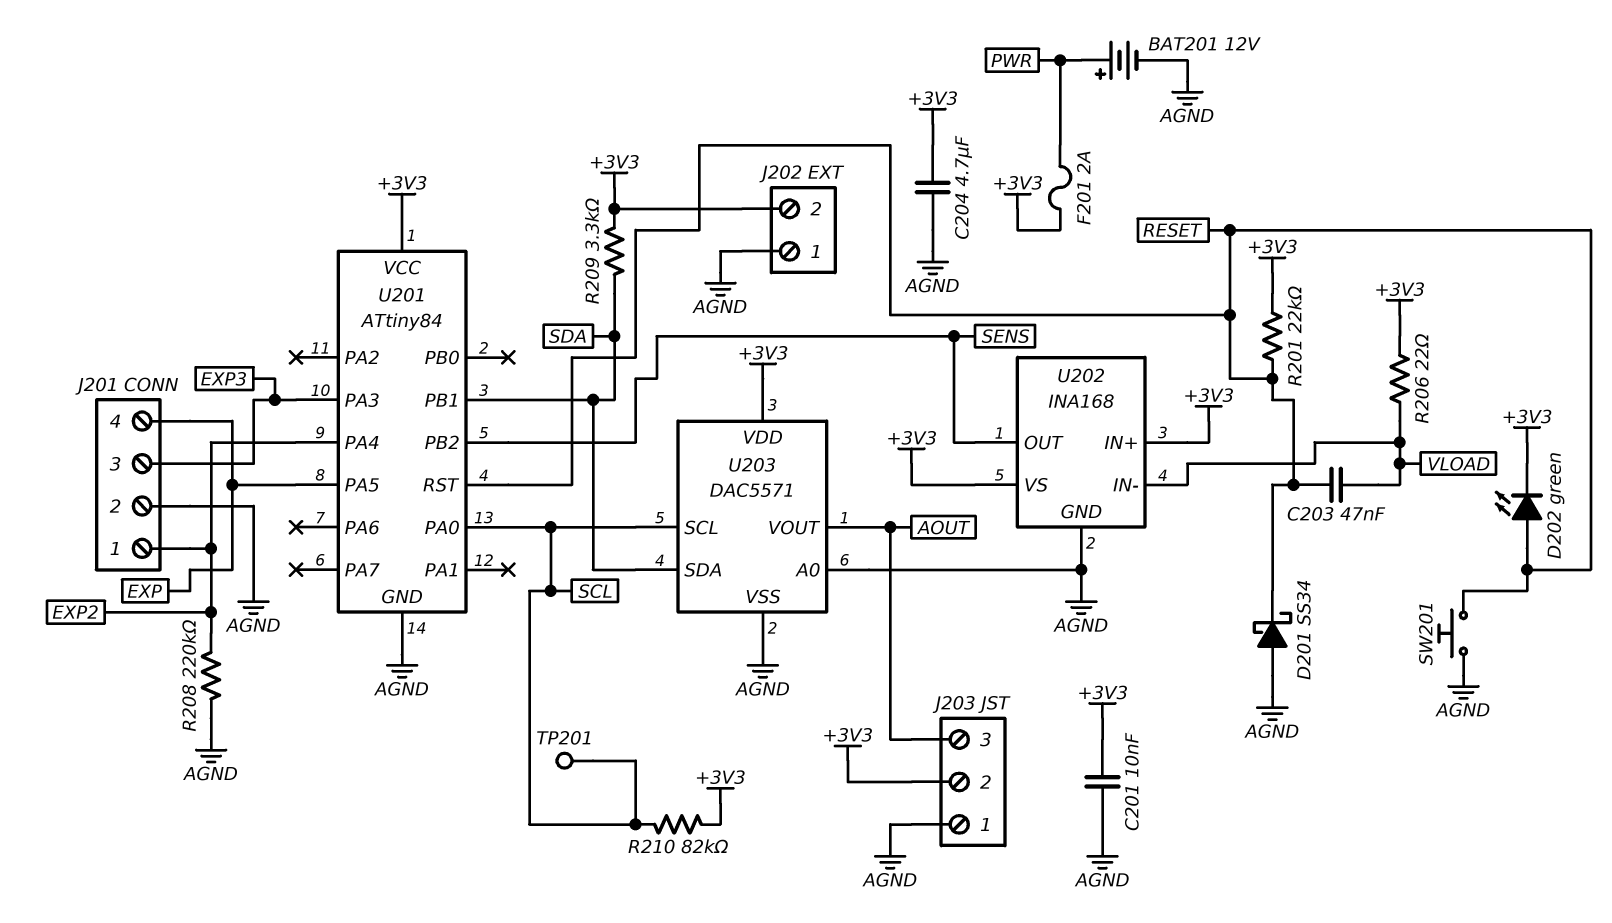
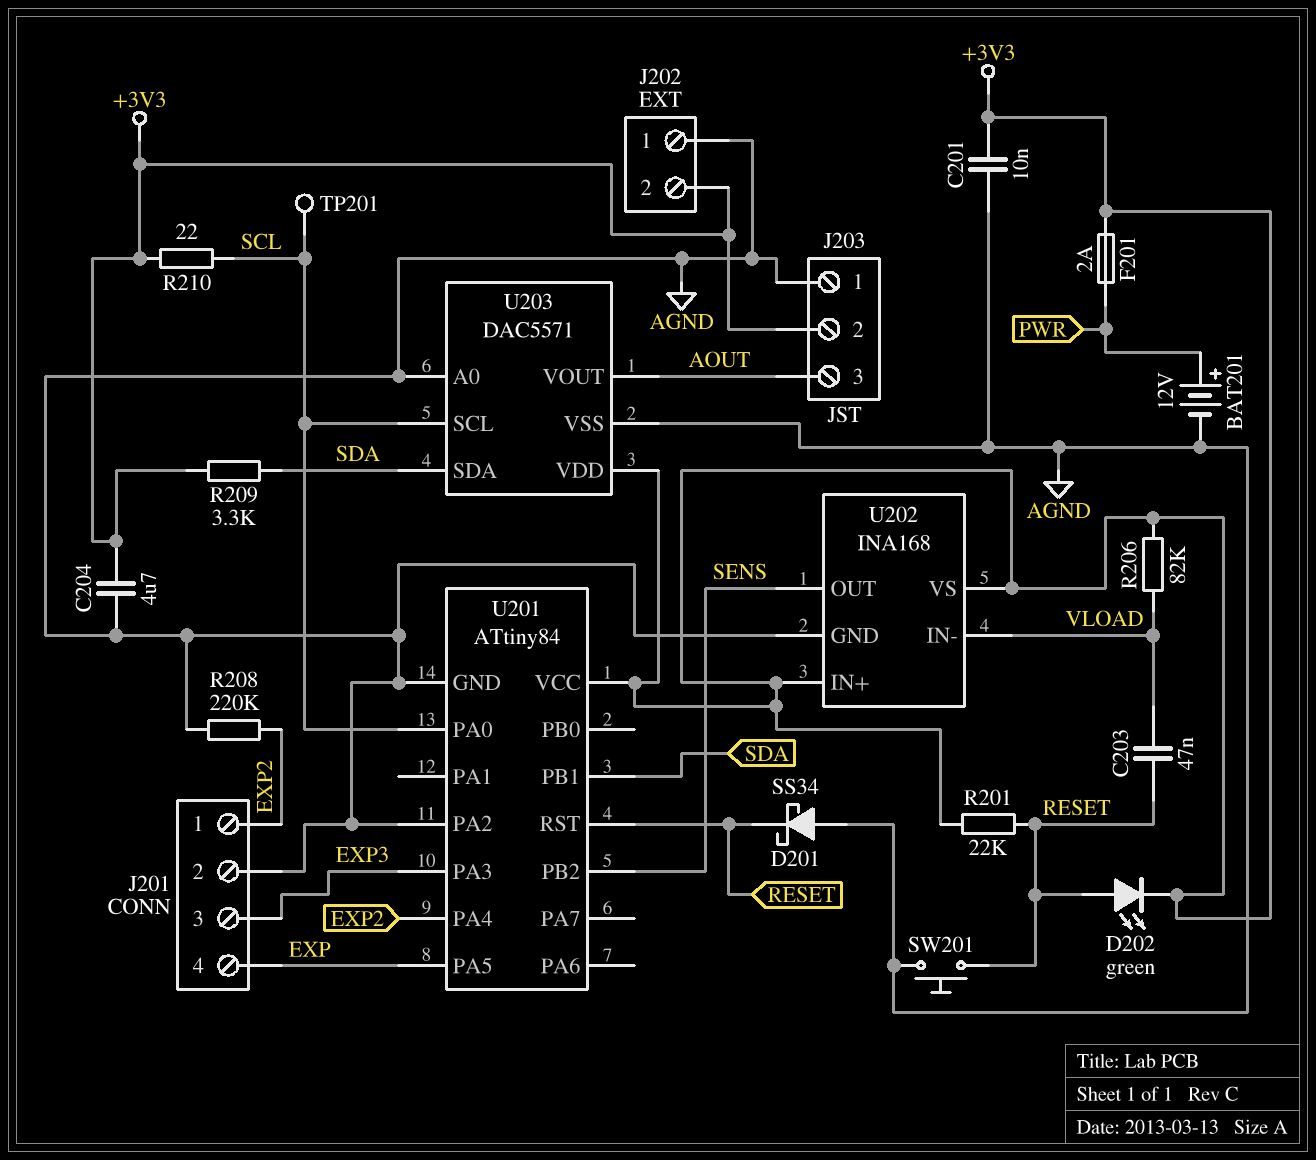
R206: 22 (+3V3, VLOAD) -> 82k (+3V3, VLOAD)
R210: 82k (+3V3, SCL) -> 22 (+3V3, SCL)
U201 pin PA2: none -> AGND

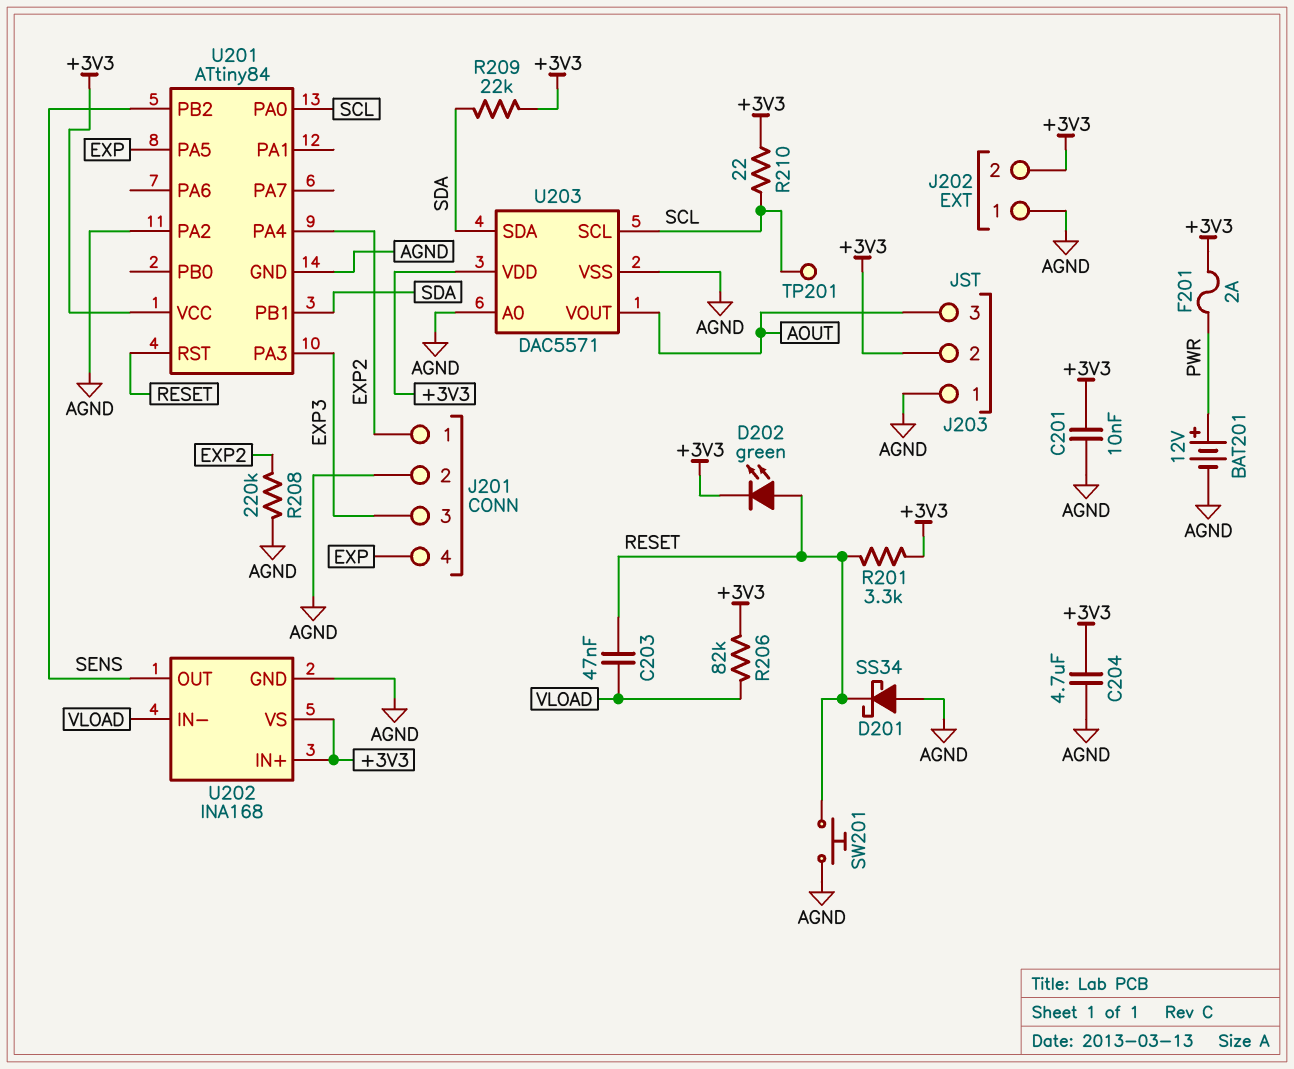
R201: 22k (+3V3, RESET) -> 3.3k (+3V3, RESET)
R209: 3.3k (+3V3, SDA) -> 22k (+3V3, SDA)

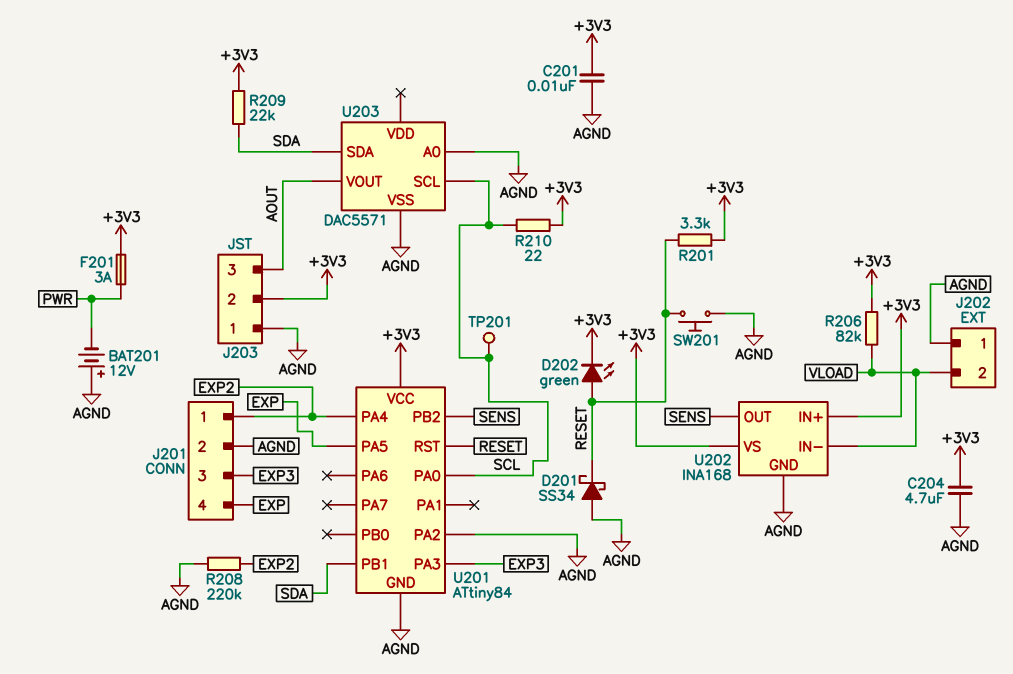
BAT201: 12V (plus PWR, minus AGND) -> 12V (plus AGND, minus PWR)
C203: 47nF (RESET, VLOAD) -> none
F201: 2A (+3V3, PWR) -> 3A (+3V3, PWR)
J202 pin 2: +3V3 -> VLOAD
U203 pin VDD: +3V3 -> none

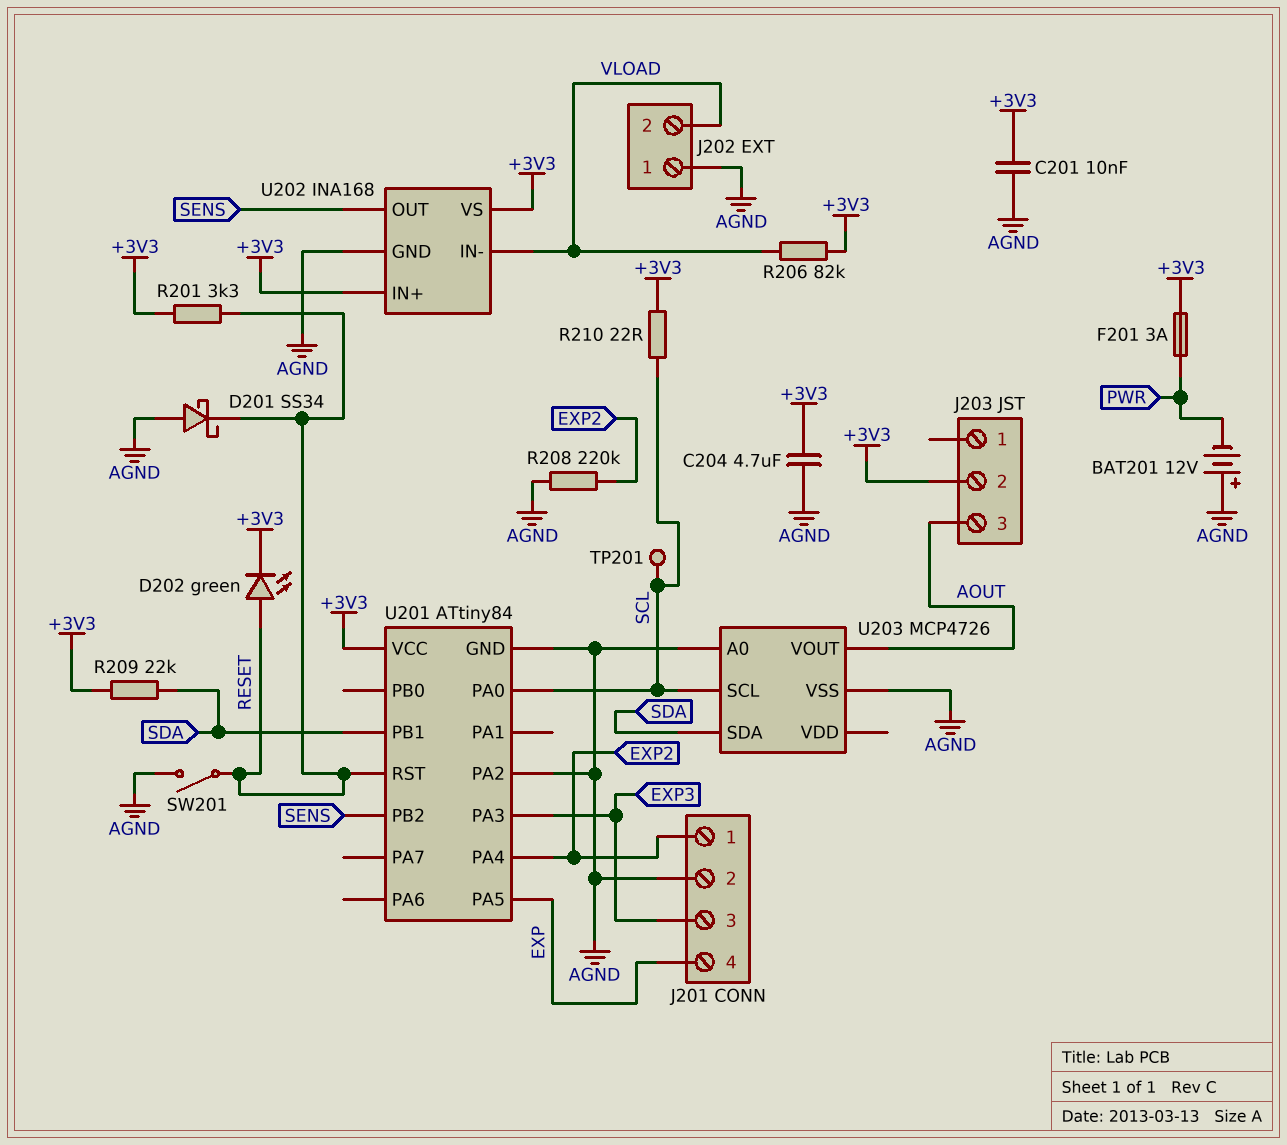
J203 pin 1: AGND -> none
SW201: button (AGND, RESET) -> switch (AGND, RESET)
U203: DAC5571 -> MCP4726

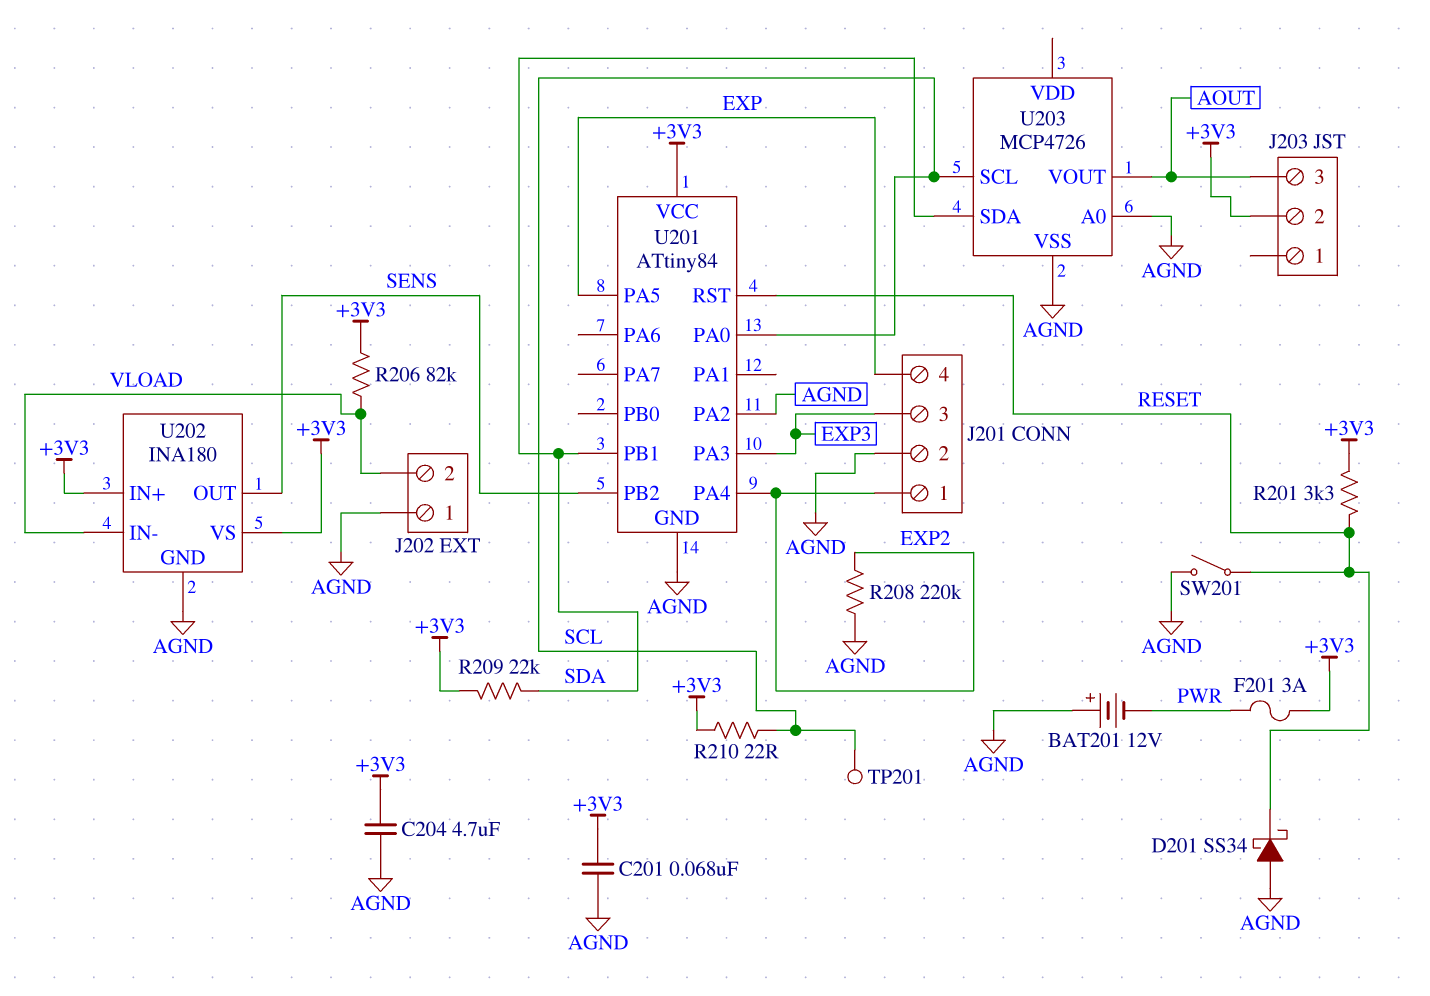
C201: 10nF (+3V3, AGND) -> 68nF (+3V3, AGND)
D202: LED green (A RESET, K +3V3) -> none
U202: INA168 -> INA180

